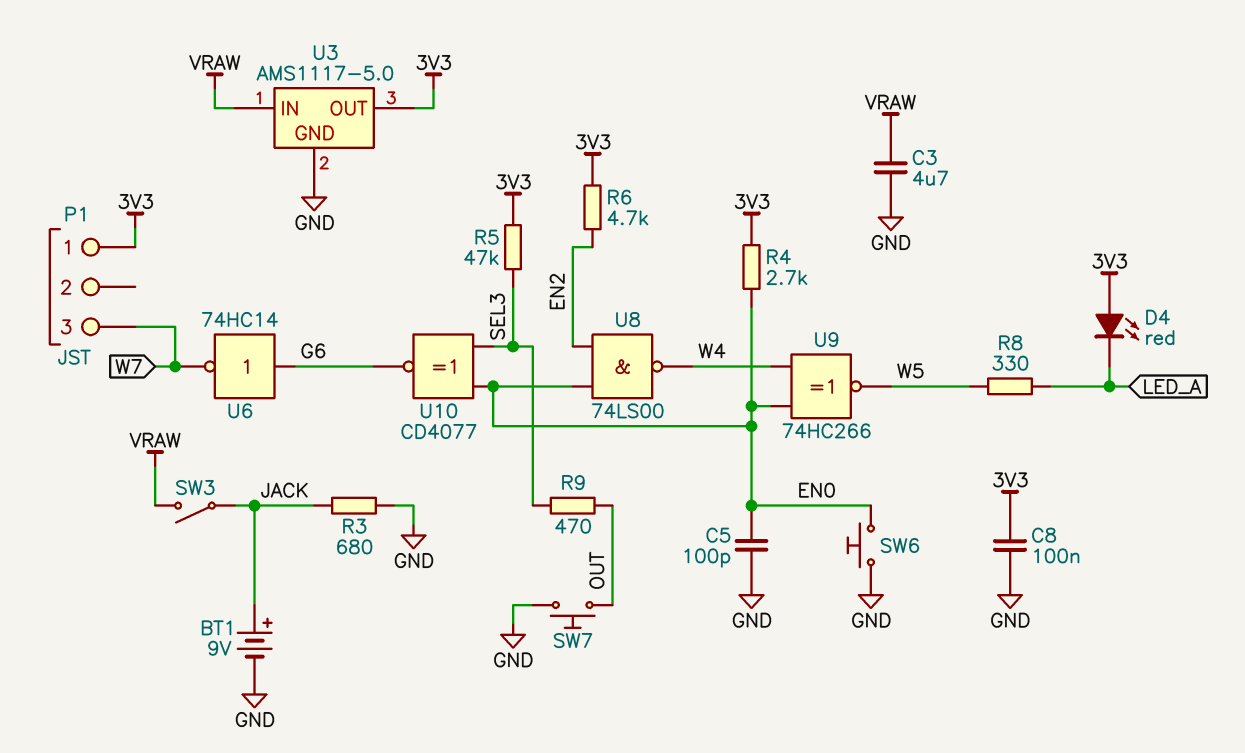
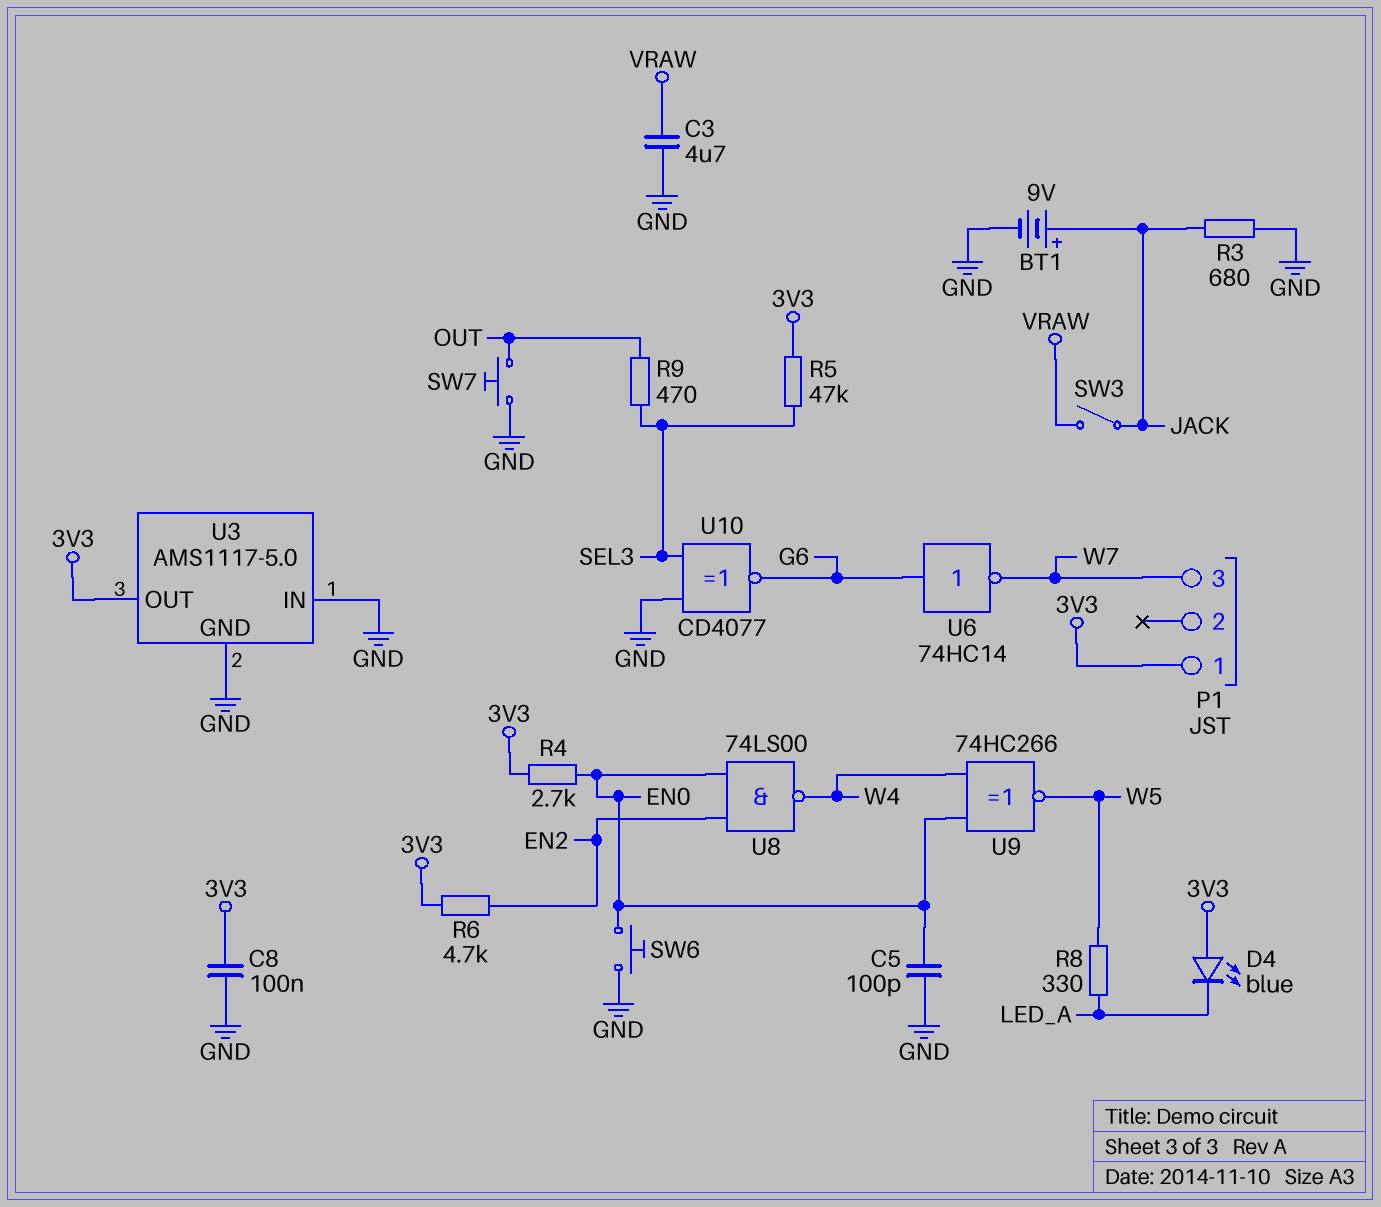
D4: LED red (A 3V3, K LED_A) -> LED blue (A 3V3, K LED_A)
U3 pin IN: VRAW -> GND
U10: XNOR CD4077 (in EN0, in SEL3, out G6) -> XNOR CD4077 (in GND, in SEL3, out G6)

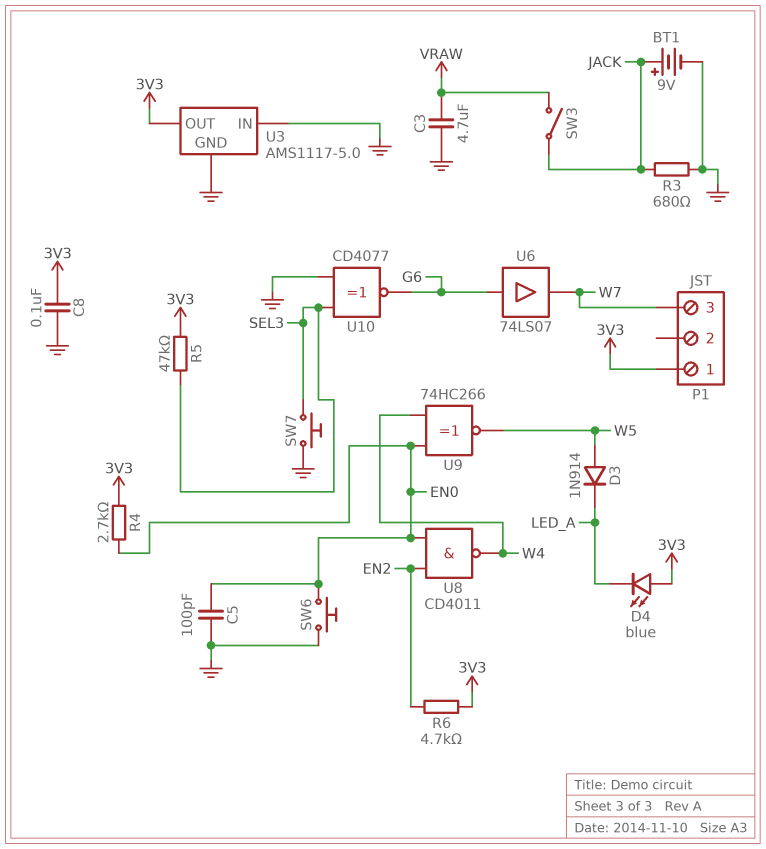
D3: none -> diode 1N914 (A W5, K LED_A)
R8: 330 (LED_A, W5) -> none
R9: 470 (OUT, SEL3) -> none
SW7: button (GND, OUT) -> button (GND, SEL3)
U6: NOT 74HC14 (in G6, out W7) -> buffer 74LS07 (in G6, out W7)
U8: NAND 74LS00 (in EN0, in EN2, out W4) -> NAND CD4011 (in EN0, in EN2, out W4)

